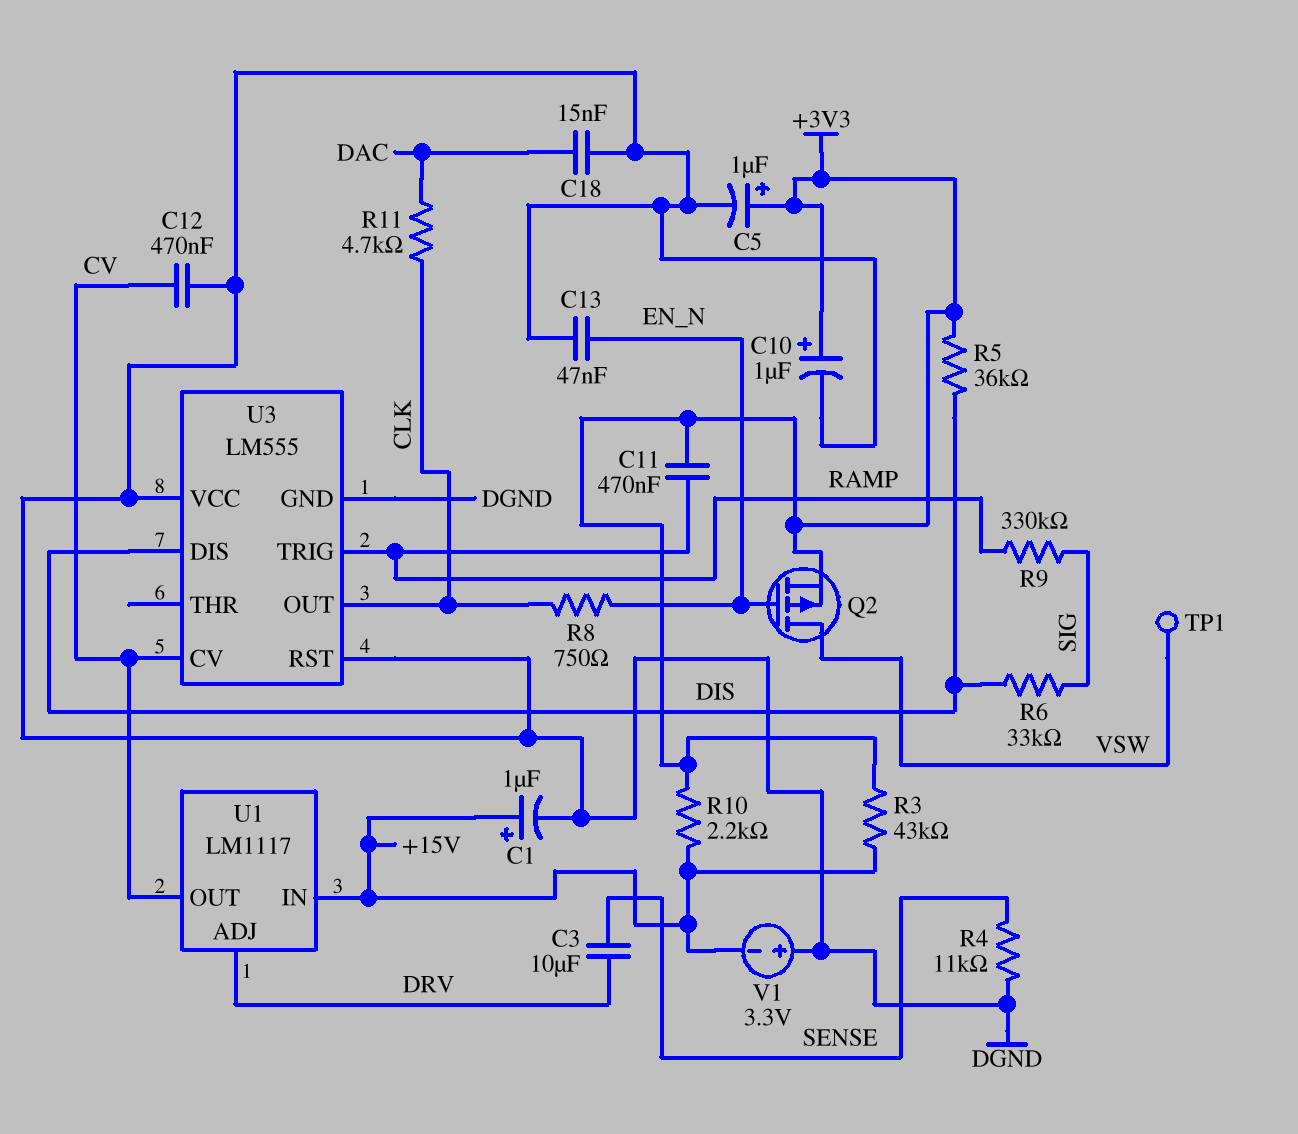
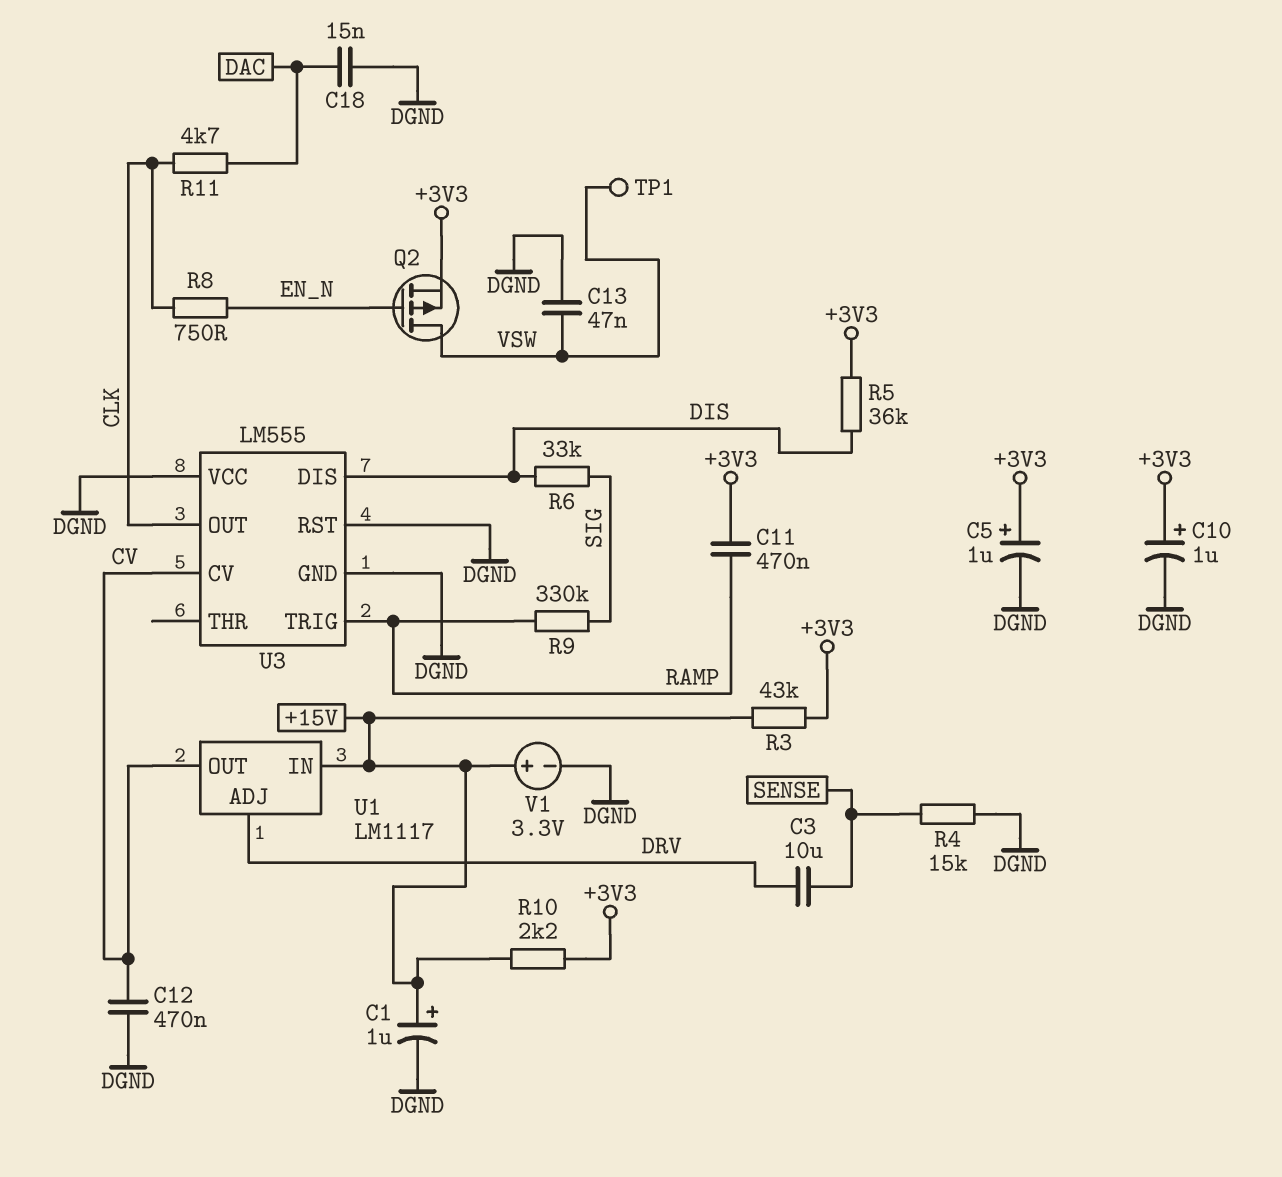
C13: 47nF (DGND, EN_N) -> 47nF (DGND, VSW)
R4: 11k (DGND, SENSE) -> 15k (DGND, SENSE)
V1: 3.3V (plus DGND, minus +15V) -> 3.3V (plus +15V, minus DGND)

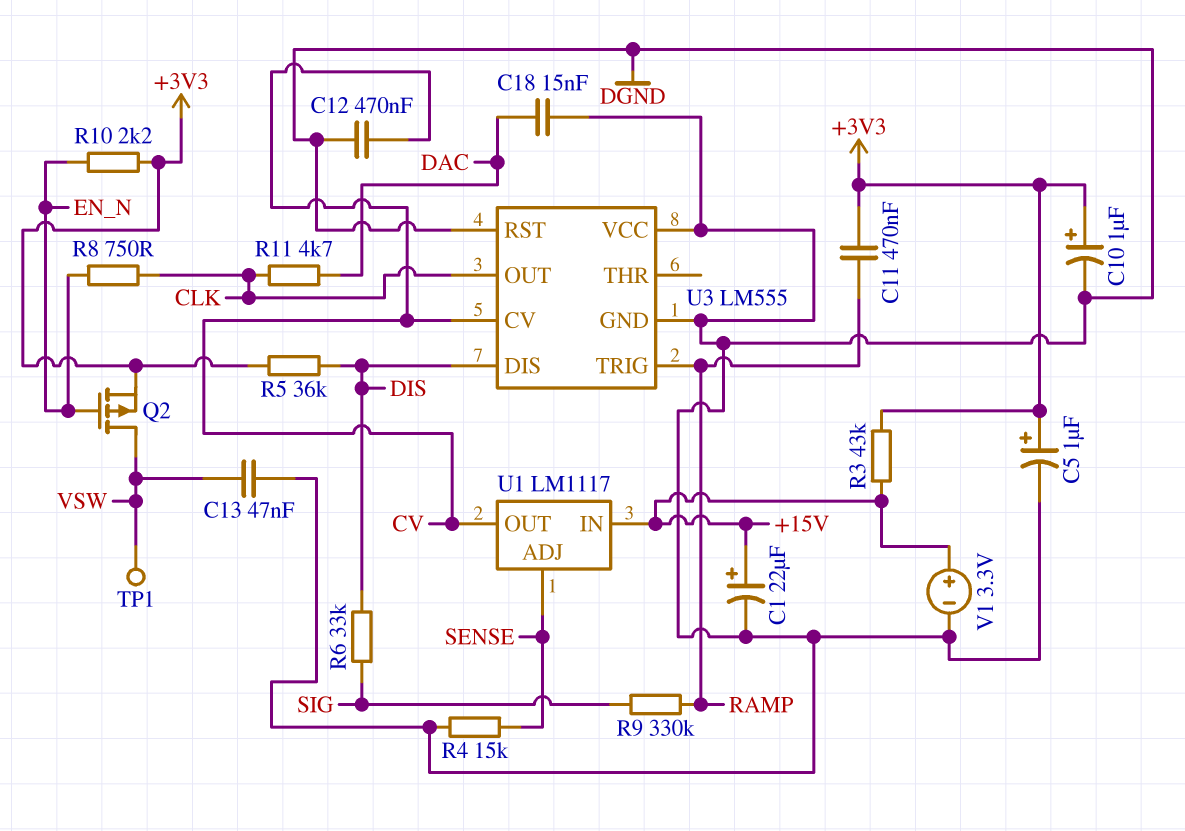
C1: 1uF (plus +15V, minus DGND) -> 22uF (plus +15V, minus DGND)
C3: 10uF (DRV, SENSE) -> none
R10: 2.2k (+3V3, +15V) -> 2.2k (+3V3, EN_N)
U1 pin ADJ: DRV -> SENSE

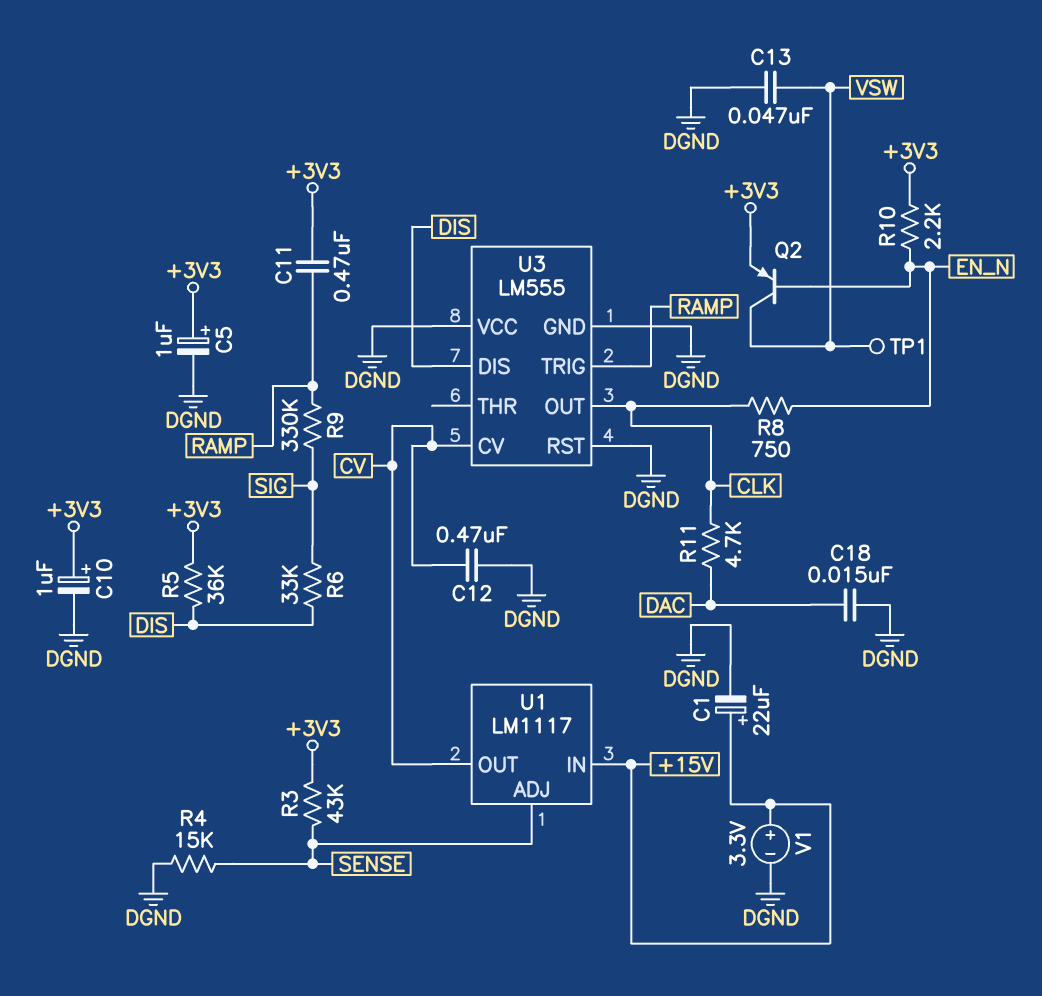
Q2: PMOS (G EN_N, D VSW, S +3V3) -> PNP (B EN_N, C VSW, E +3V3)
R3: 43k (+3V3, +15V) -> 43k (+3V3, SENSE)

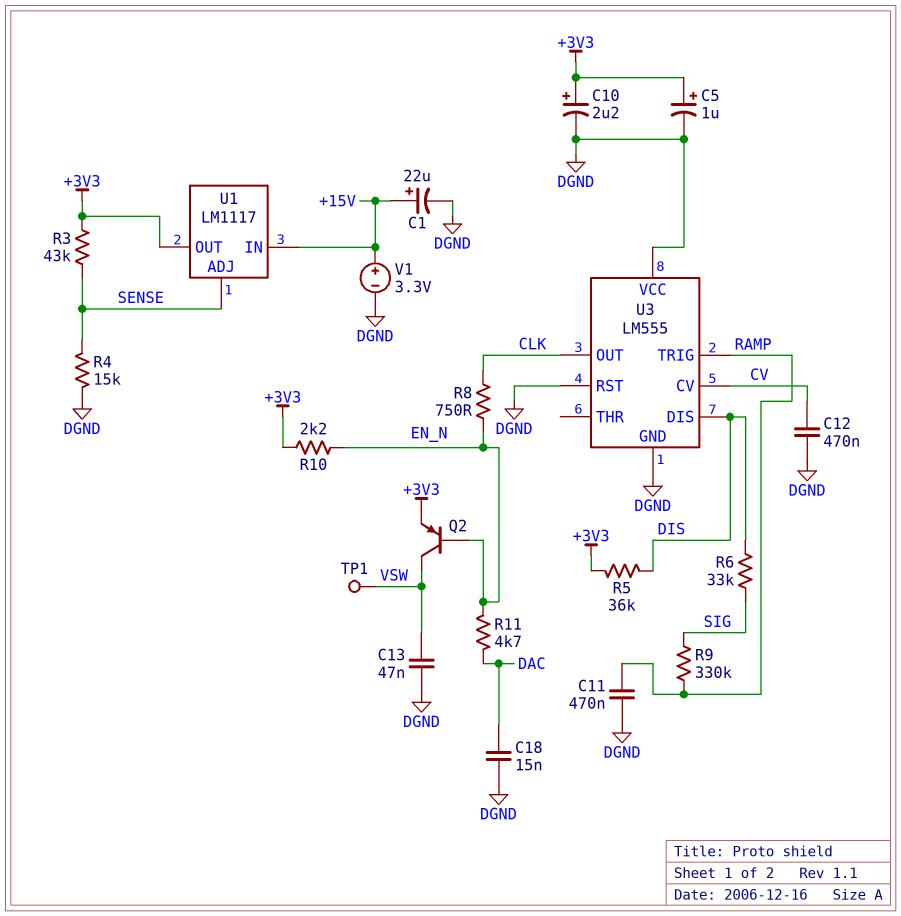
C10: 1uF (plus +3V3, minus DGND) -> 2.2uF (plus +3V3, minus DGND)
C11: 470nF (+3V3, RAMP) -> 470nF (DGND, RAMP)
R11: 4.7k (CLK, DAC) -> 4.7k (DAC, EN_N)
U1 pin OUT: CV -> +3V3

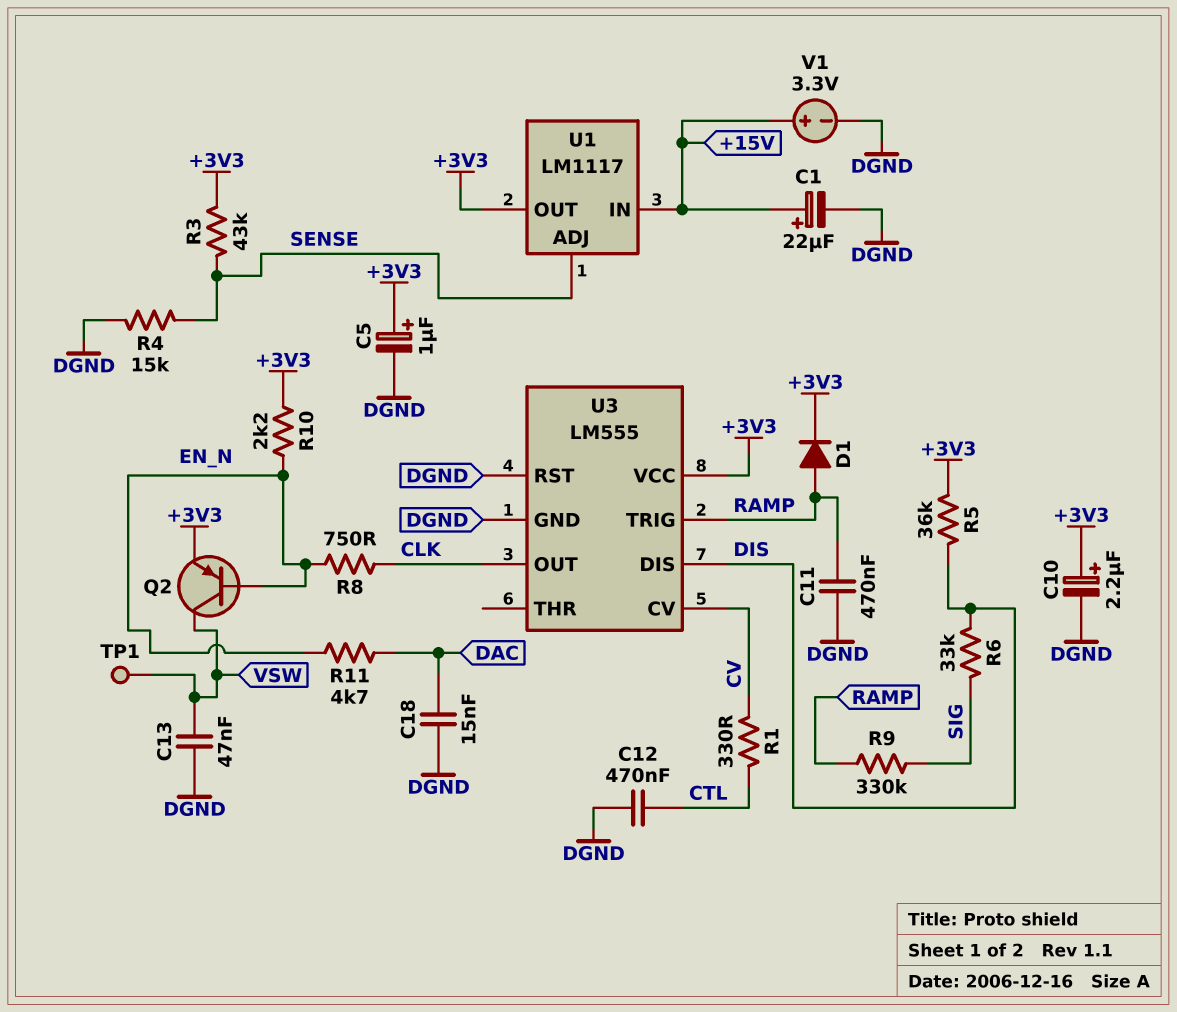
C12: 470nF (CV, DGND) -> 470nF (CTL, DGND)
D1: none -> diode (A RAMP, K +3V3)
R1: none -> 330 (CTL, CV)
U3 pin VCC: DGND -> +3V3

